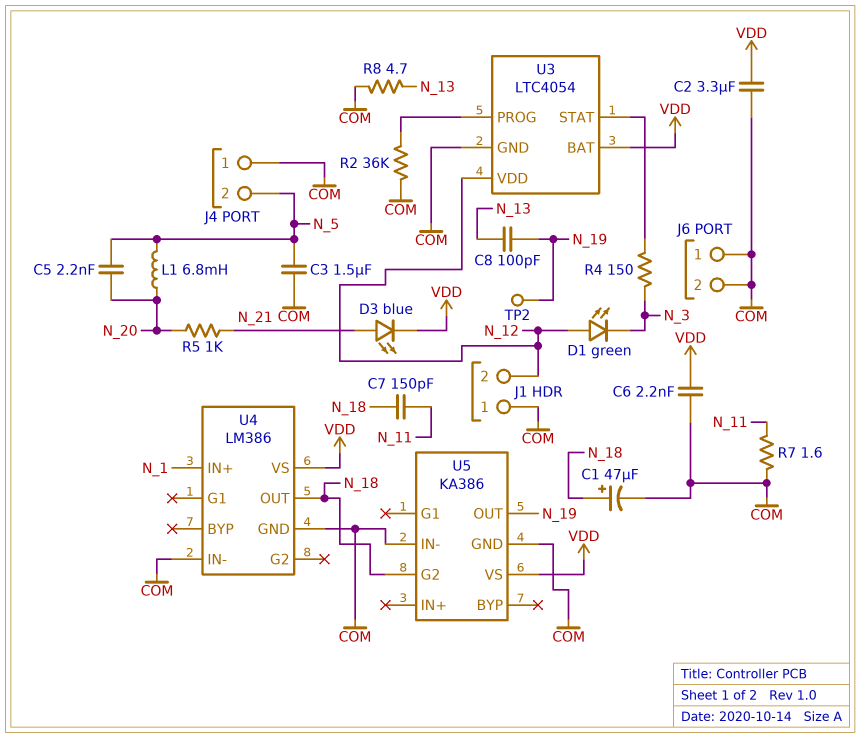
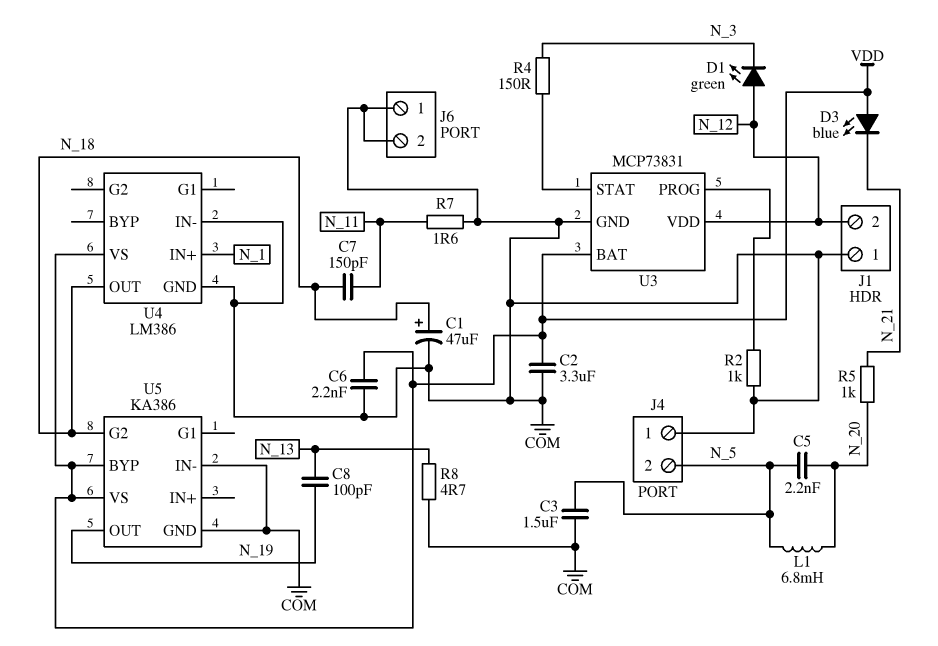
D3: LED blue (A N_21, K VDD) -> LED blue (A VDD, K N_21)
R2: 36k (COM, U3/PROG) -> 1k (COM, U3/PROG)
TP2: test point (N_19) -> none
U3: LTC4054 -> MCP73831
U5 pin BYP: none -> VDD

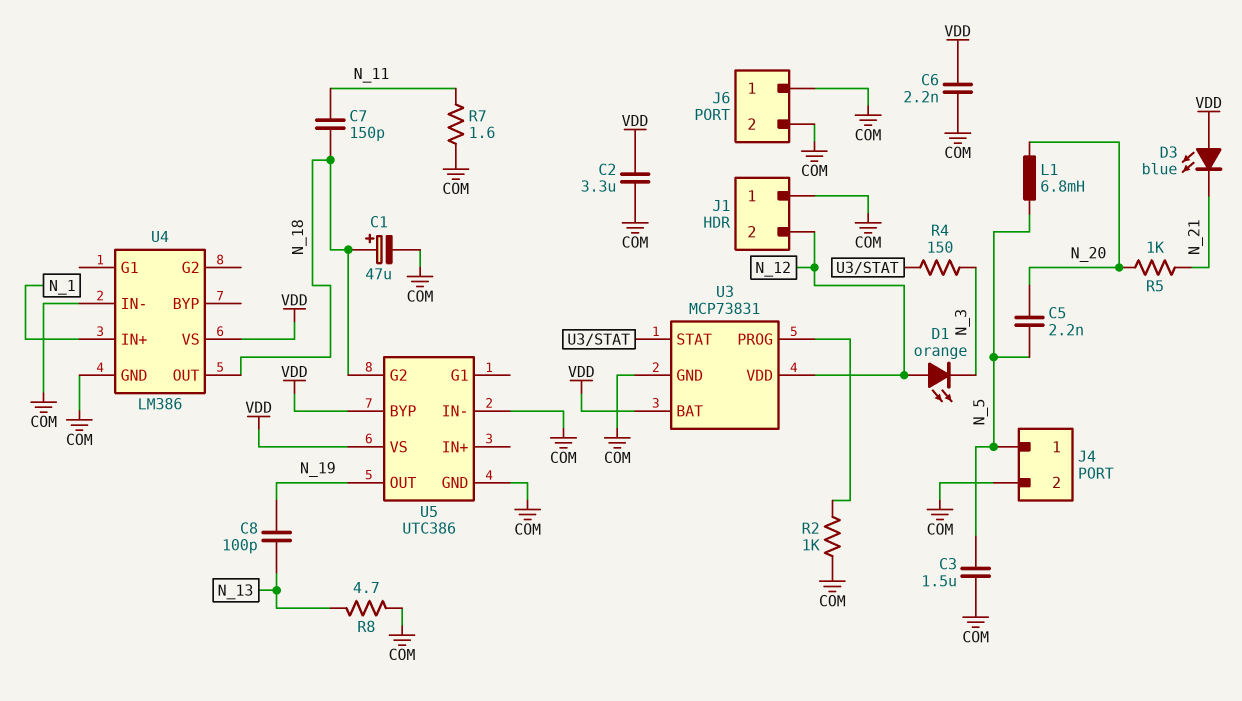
D1: LED green (A N_12, K N_3) -> LED orange (A N_12, K N_3)
J4 pin 1: COM -> N_5
J4 pin 2: N_5 -> COM
U5: KA386 -> UTC386

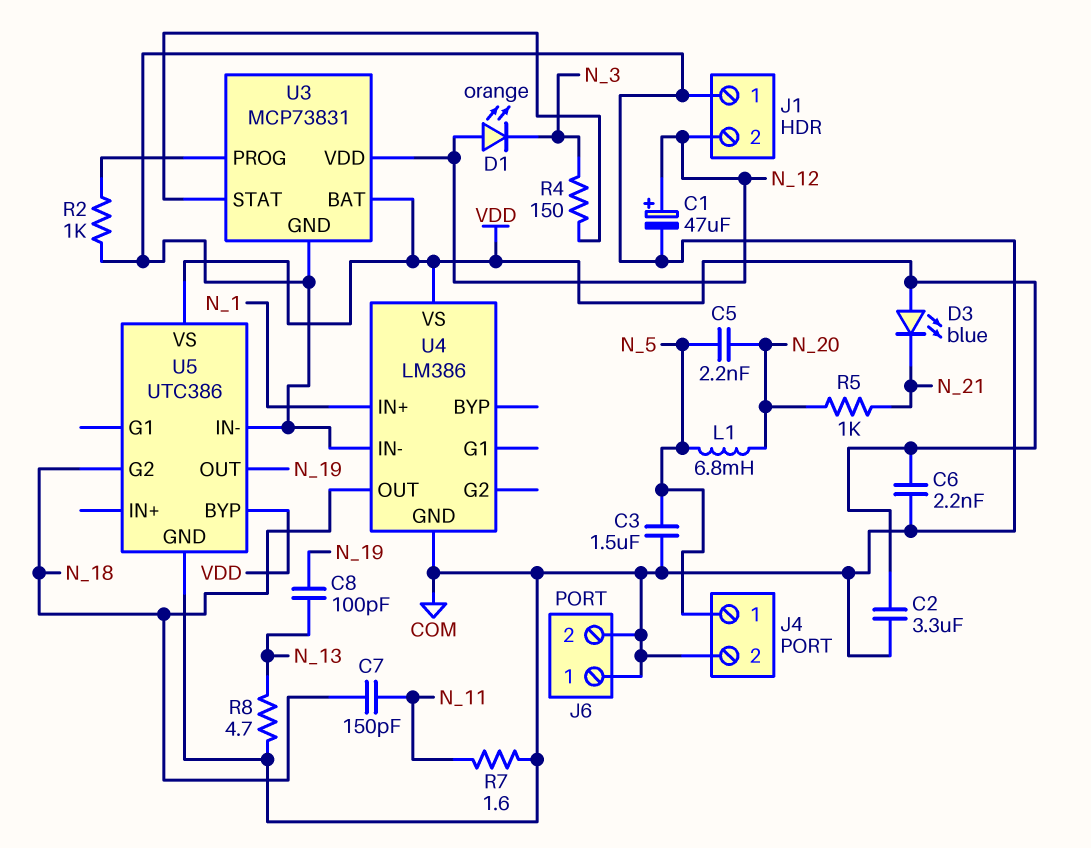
C1: 47uF (plus N_18, minus COM) -> 47uF (plus N_12, minus COM)

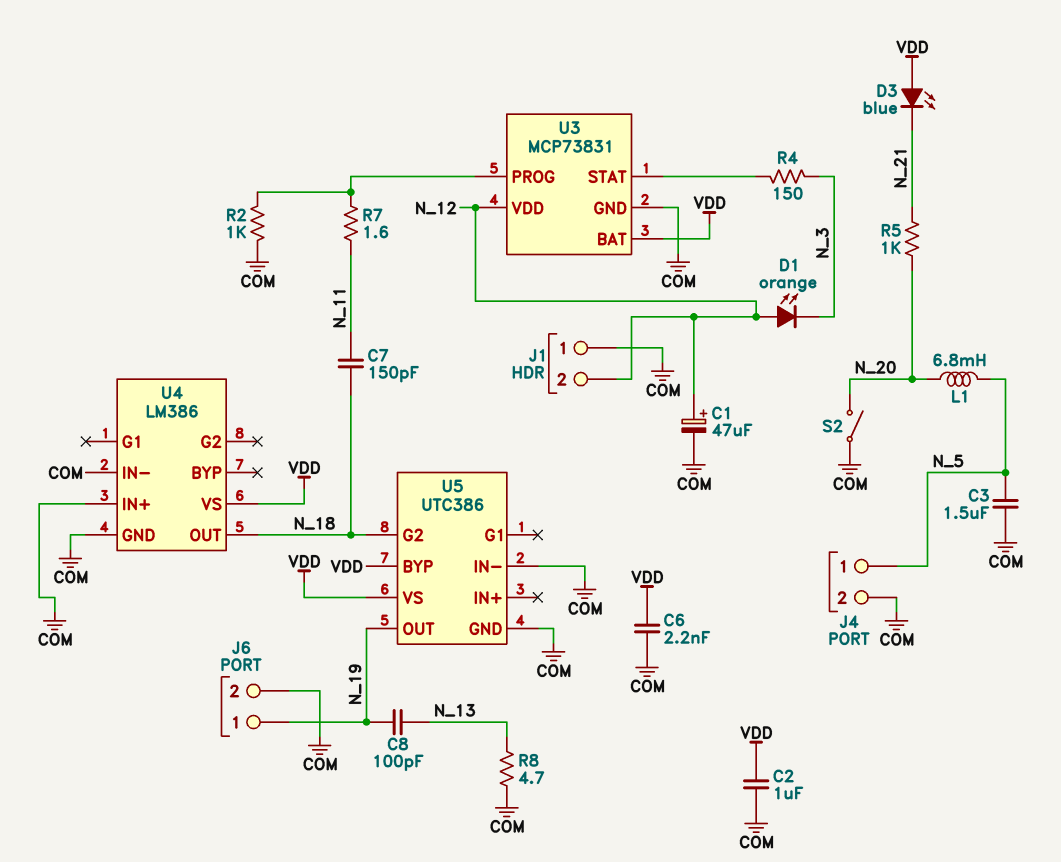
C2: 3.3uF (COM, VDD) -> 1uF (COM, VDD)
C5: 2.2nF (N_5, N_20) -> none
J6 pin 1: COM -> N_19
R7: 1.6 (COM, N_11) -> 1.6 (N_11, U3/PROG)
S2: none -> switch (COM, N_20)
U4 pin IN+: N_1 -> COM

